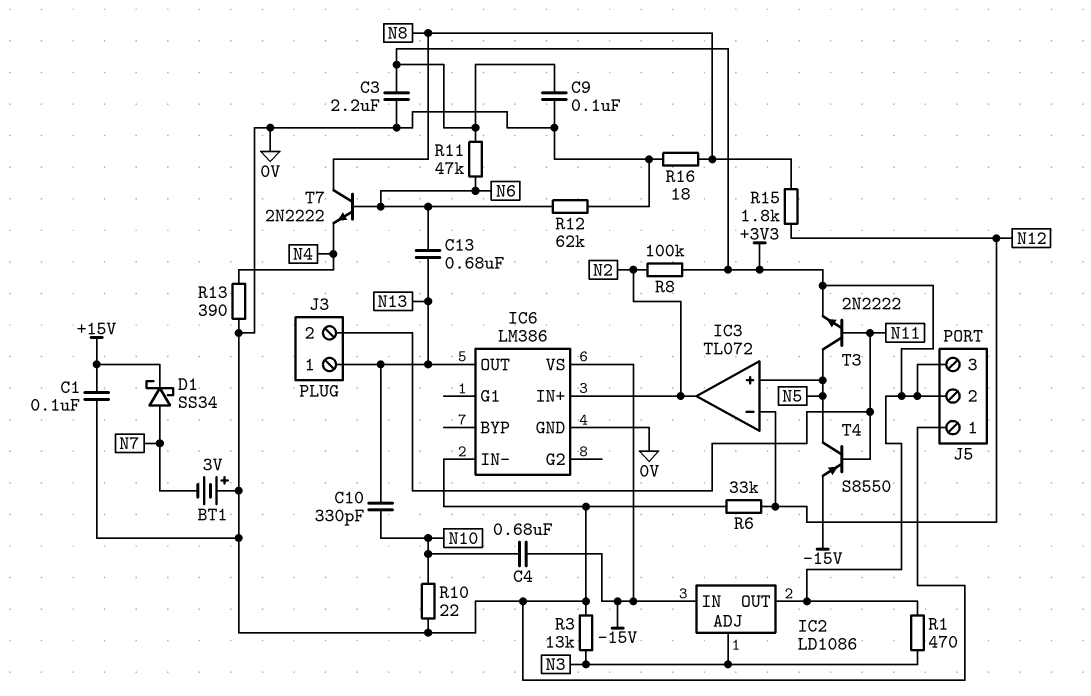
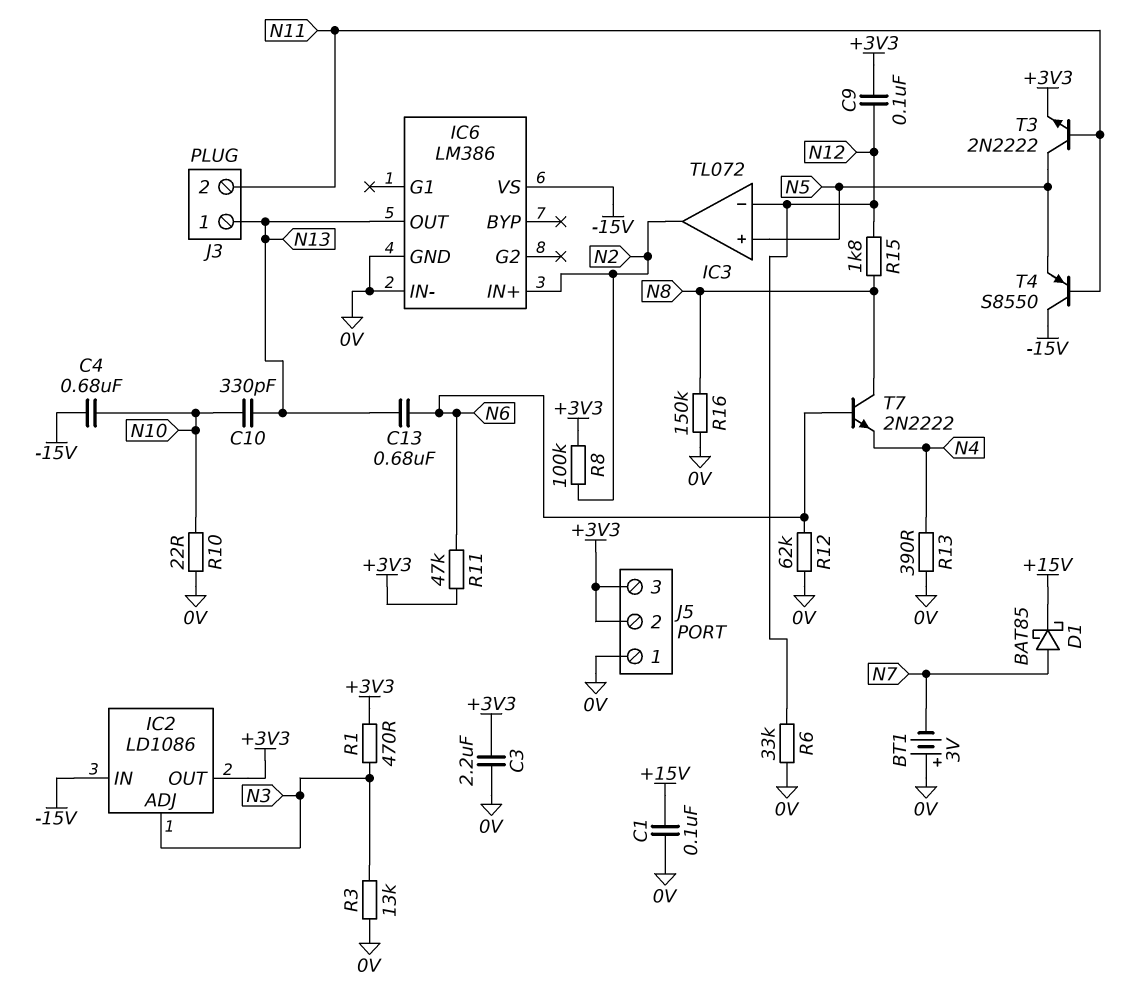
C9: 100nF (+3V3, 0V) -> 100nF (+3V3, N12)
D1: schottky SS34 (A N7, K +15V) -> schottky BAT85 (A N7, K +15V)
R16: 18 (0V, N8) -> 150k (0V, N8)
T4: PNP S8550 (B N11, C N5, E -15V) -> PNP S8550 (B N11, C -15V, E N5)

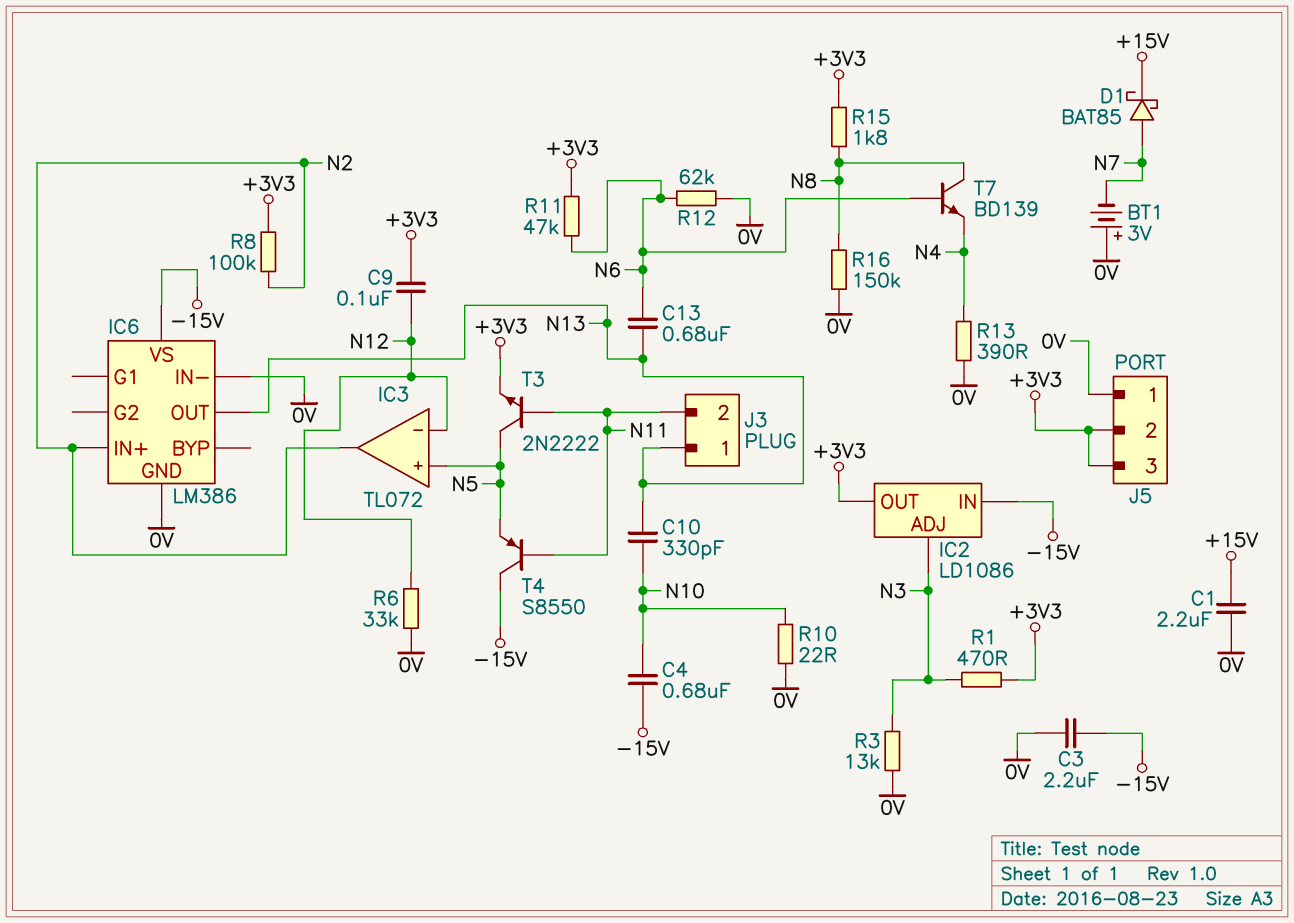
C1: 100nF (+15V, 0V) -> 2.2uF (+15V, 0V)
C3: 2.2uF (+3V3, 0V) -> 2.2uF (-15V, 0V)
R15: 1.8k (N8, N12) -> 1.8k (+3V3, N8)
T7: NPN 2N2222 (B N6, C N8, E N4) -> NPN BD139 (B N6, C N8, E N4)

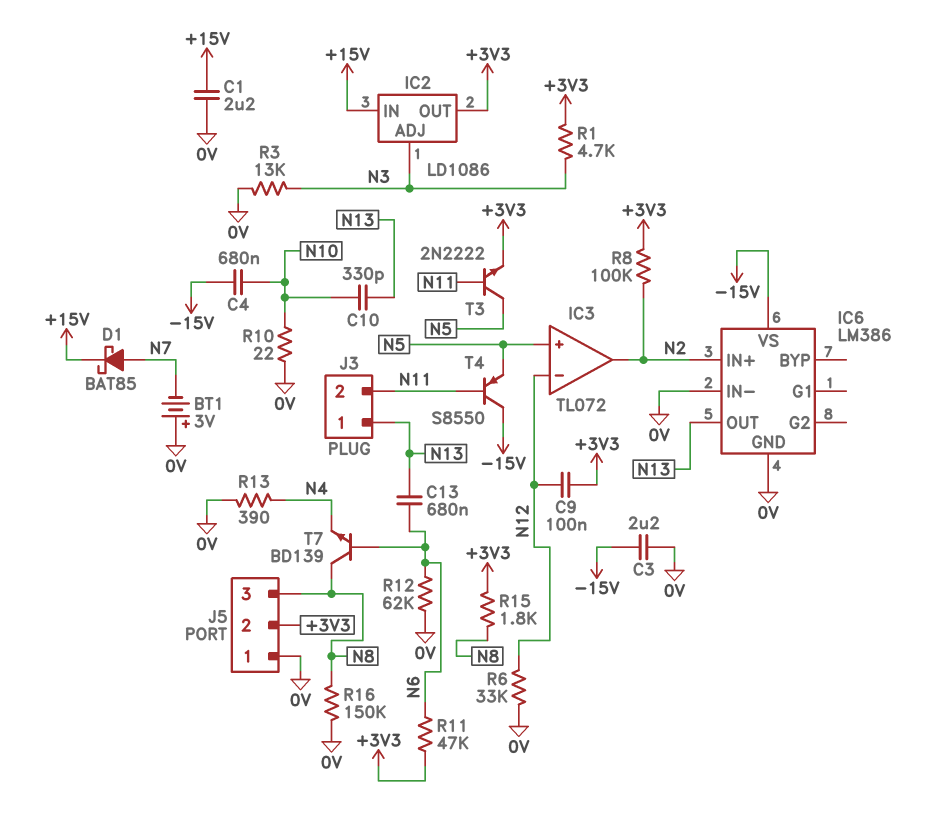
IC2 pin IN: -15V -> +15V
J5 pin 3: +3V3 -> N8
R1: 470 (+3V3, N3) -> 4.7k (+3V3, N3)

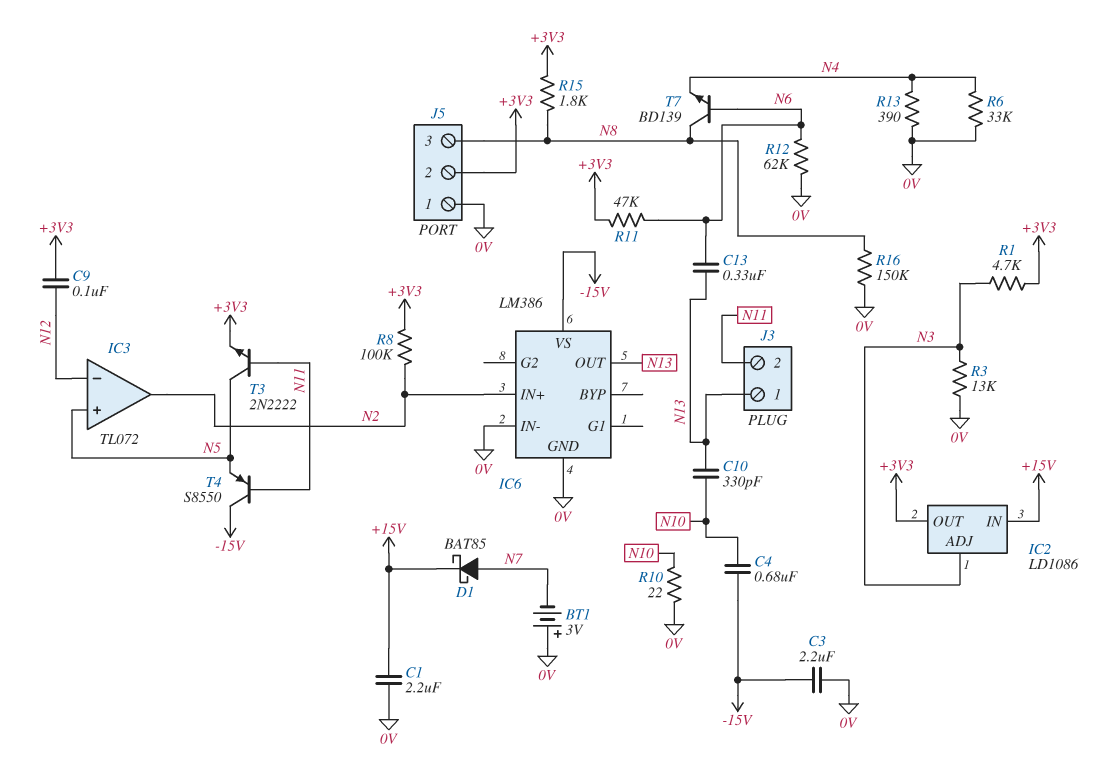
C13: 680nF (N6, N13) -> 330nF (N6, N13)
R6: 33k (0V, N12) -> 33k (0V, N4)

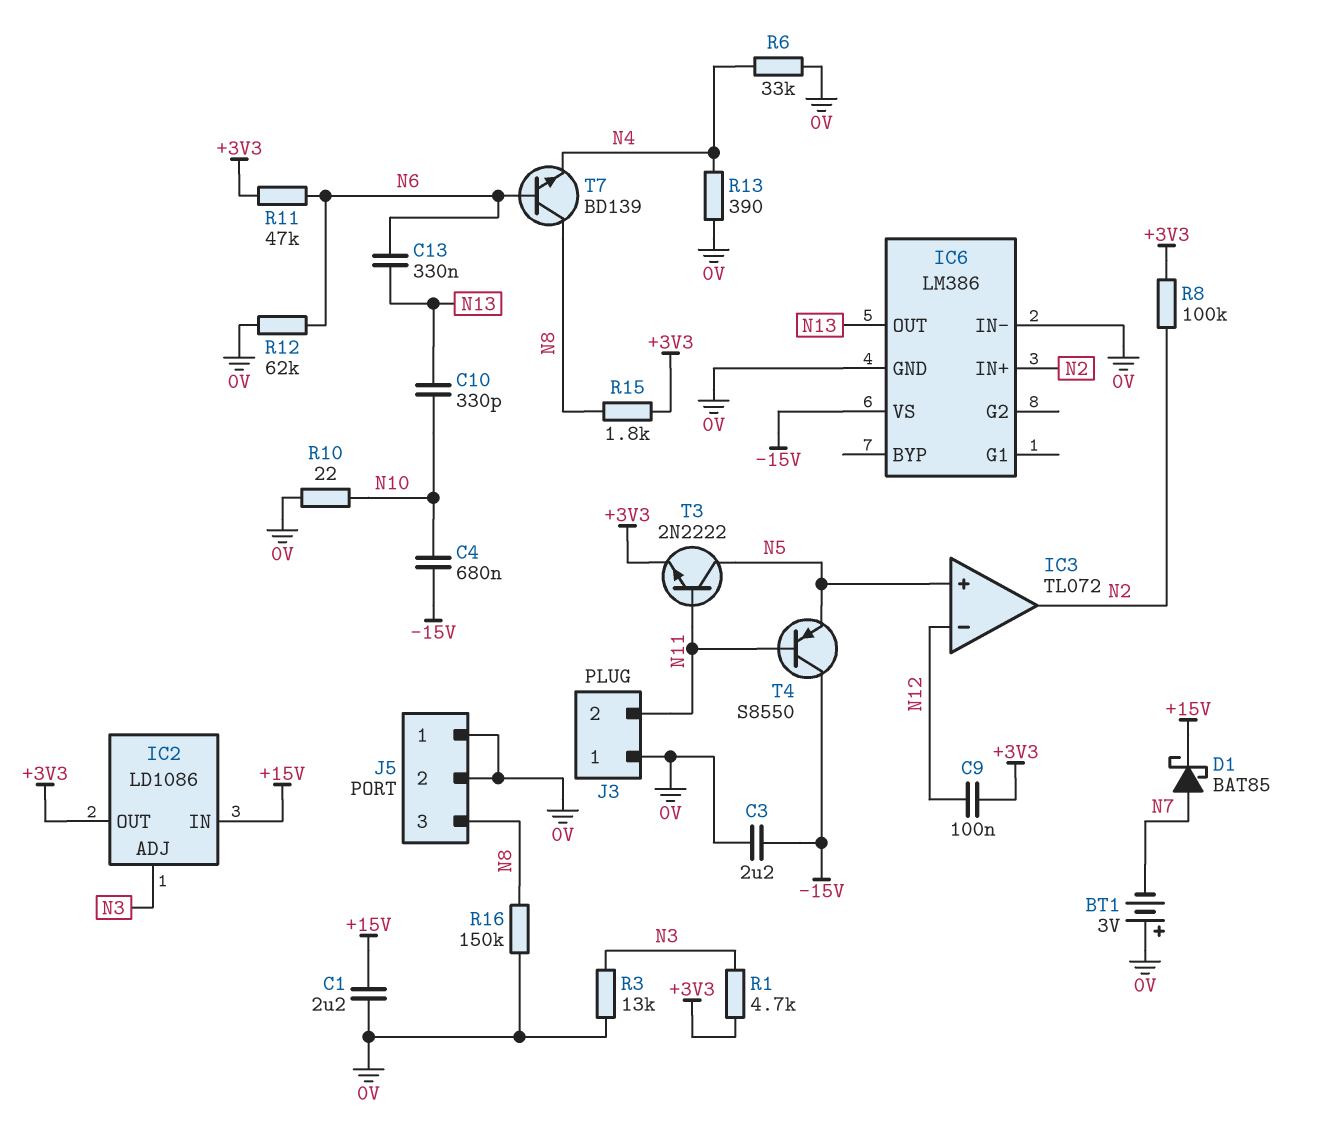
J3 pin 1: N13 -> 0V
J5 pin 2: +3V3 -> 0V

